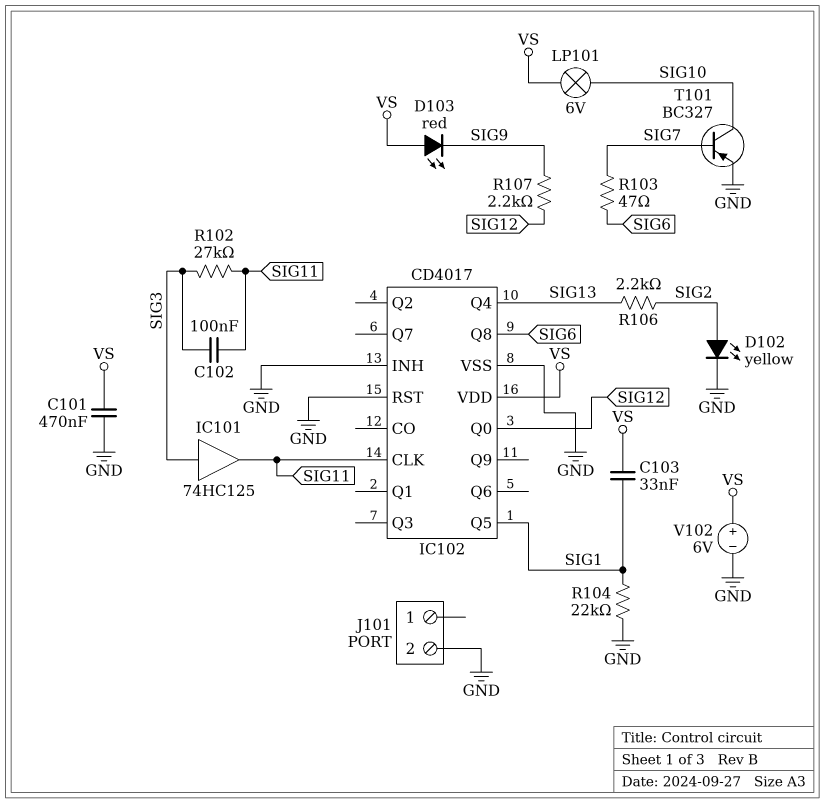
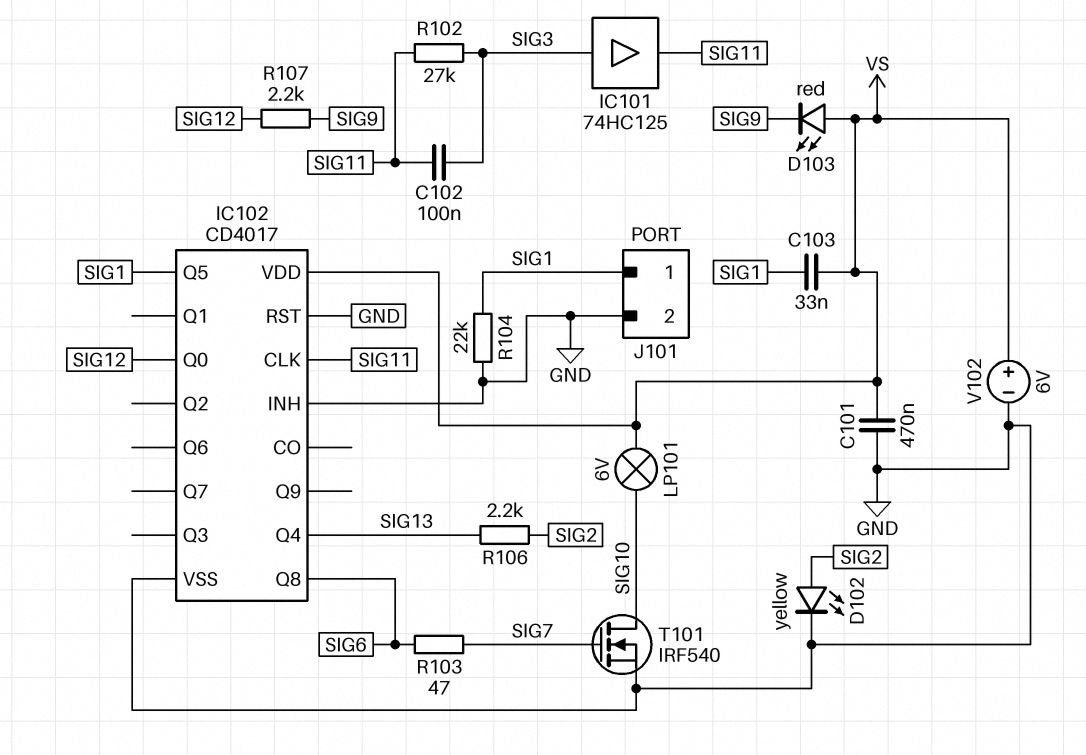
J101 pin 1: none -> SIG1
T101: PNP BC327 (B SIG7, C SIG10, E GND) -> NMOS IRF540 (G SIG7, D SIG10, S GND)

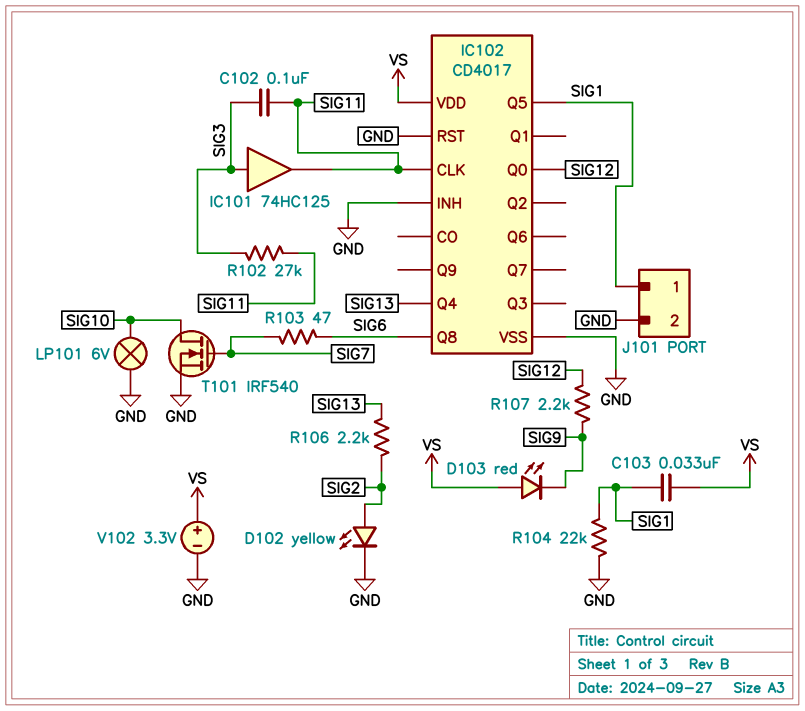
C101: 470nF (GND, VS) -> none
LP101: lamp 6V (SIG10, VS) -> lamp 6V (GND, SIG10)
V102: 6V (plus VS, minus GND) -> 3.3V (plus VS, minus GND)

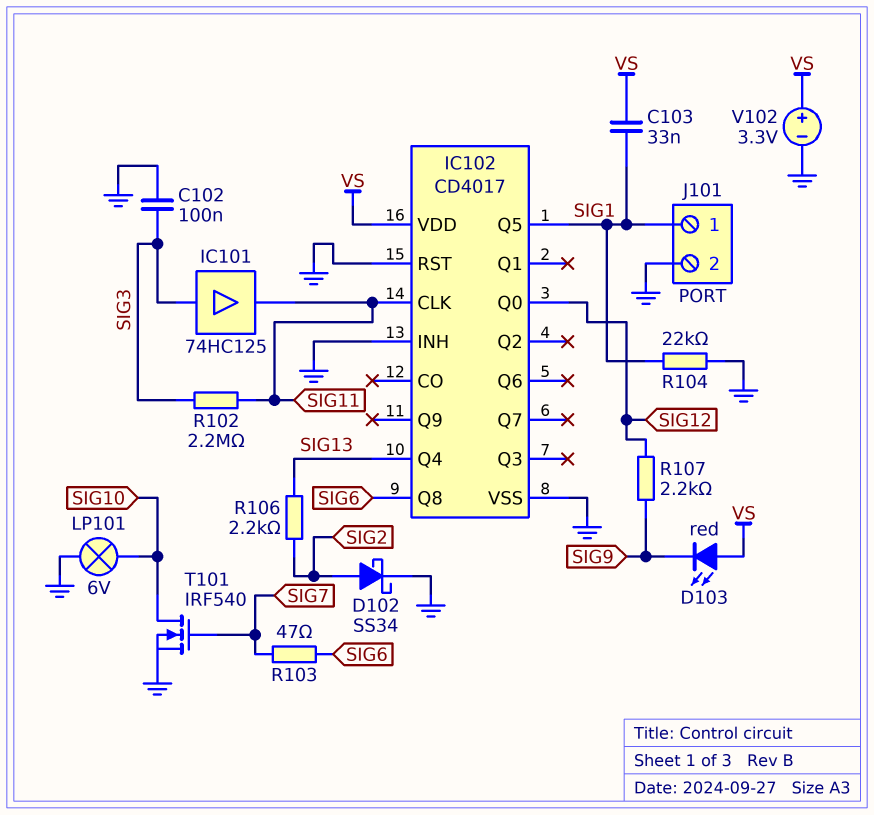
C102: 100nF (SIG3, SIG11) -> 100nF (GND, SIG3)
D102: LED yellow (A SIG2, K GND) -> schottky SS34 (A SIG2, K GND)
R102: 27k (SIG3, SIG11) -> 2.2M (SIG3, SIG11)

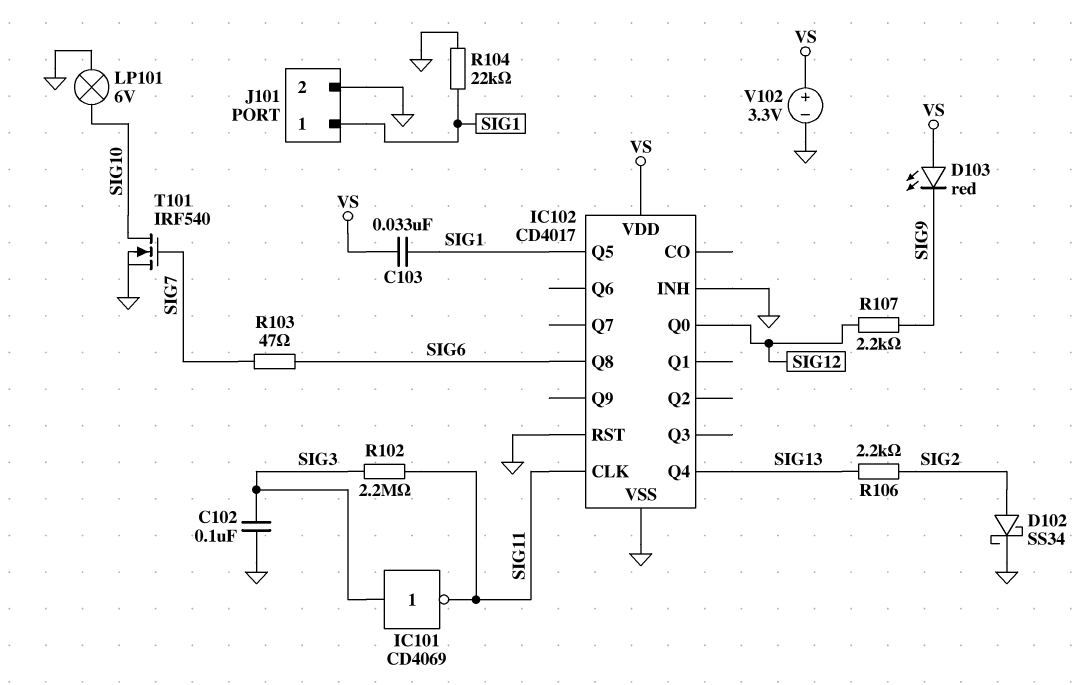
IC101: buffer 74HC125 (in SIG3, out SIG11) -> NOT CD4069 (in SIG3, out SIG11)

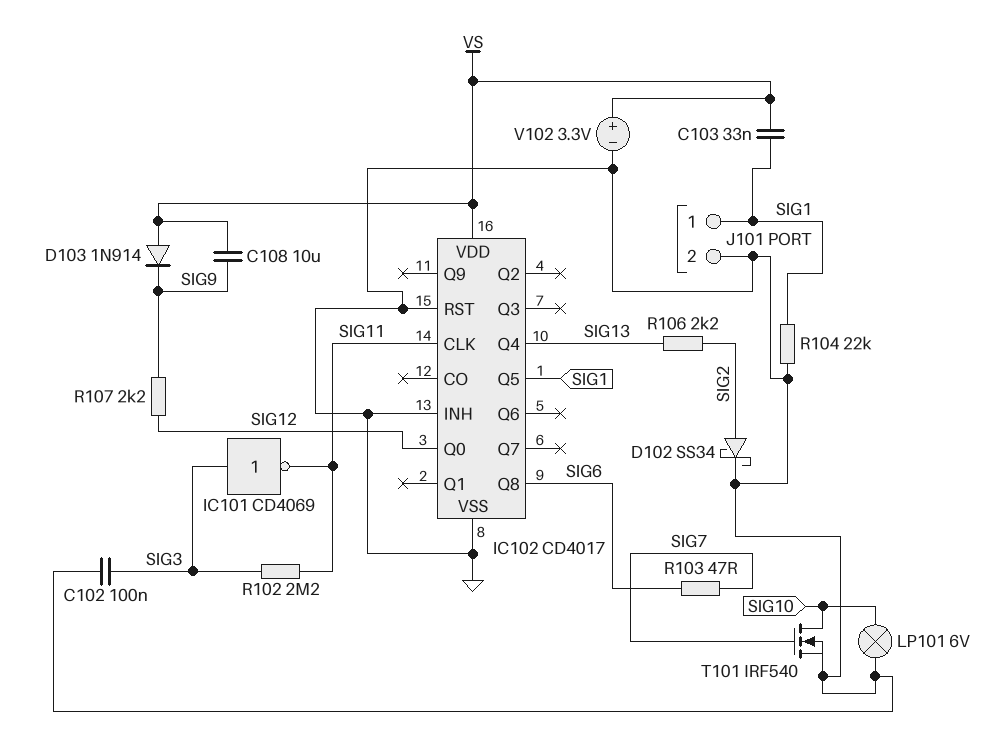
C108: none -> 10uF (SIG9, VS)
D103: LED red (A VS, K SIG9) -> diode 1N914 (A VS, K SIG9)

